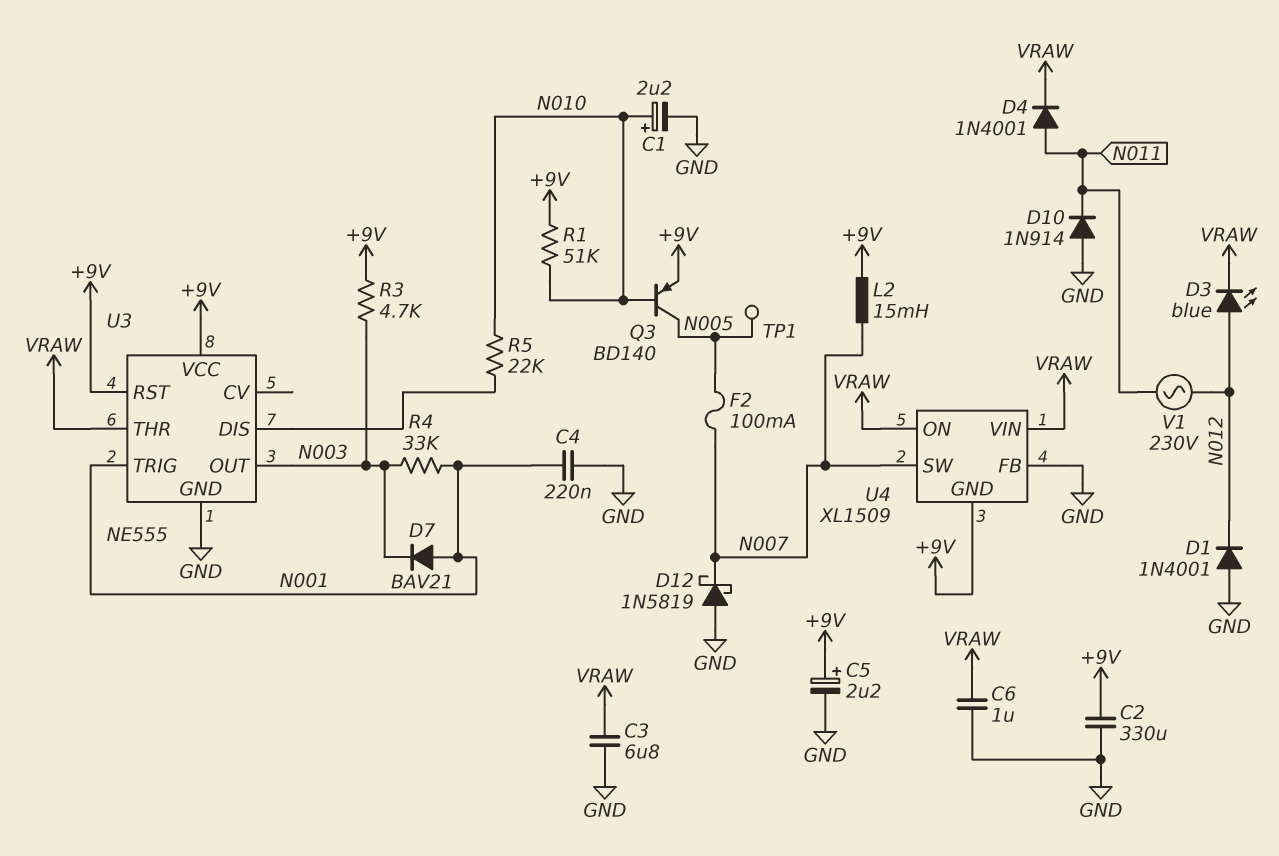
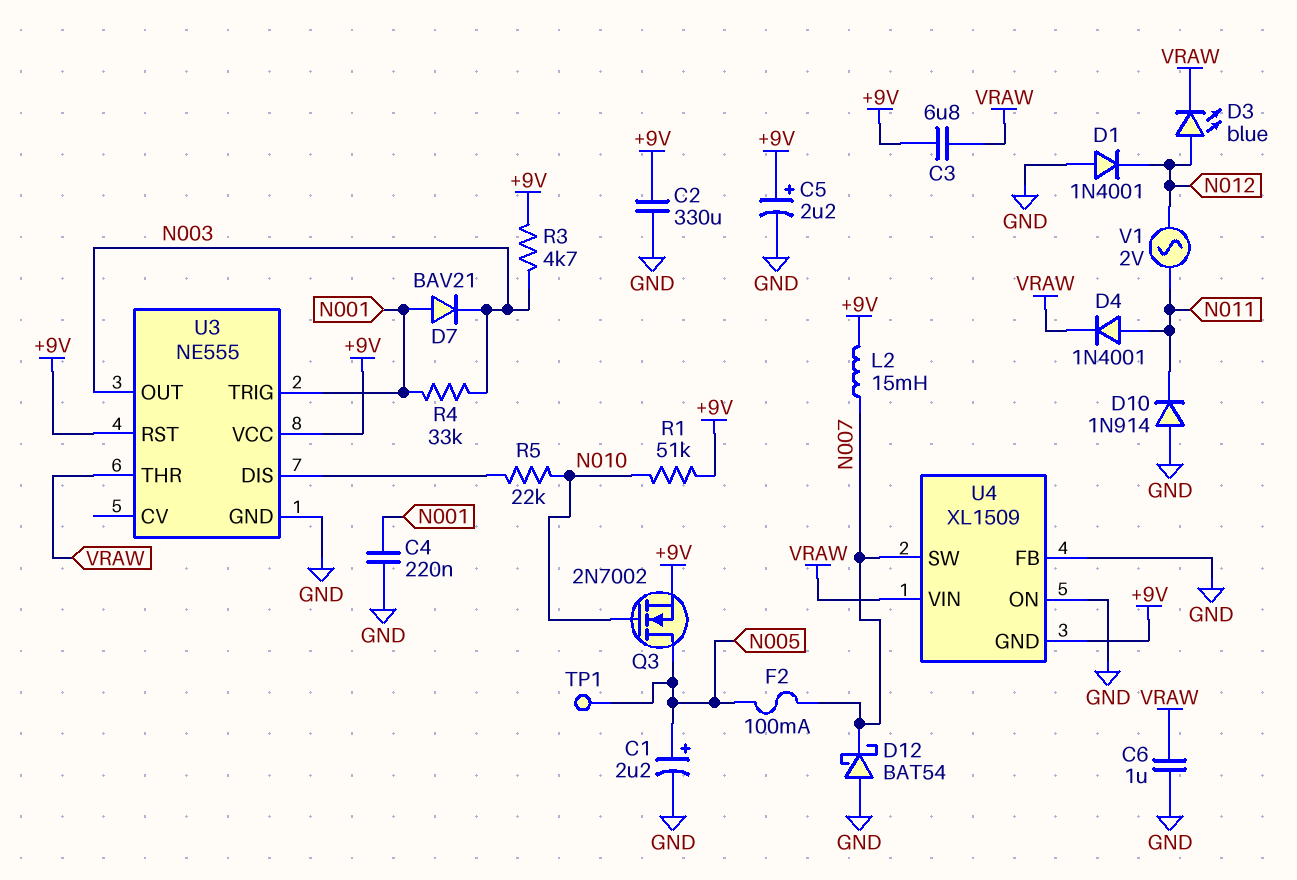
C1: 2.2uF (plus N010, minus GND) -> 2.2uF (plus N005, minus GND)
C3: 6.8uF (GND, VRAW) -> 6.8uF (+9V, VRAW)
D12: schottky 1N5819 (A GND, K N007) -> schottky BAT54 (A GND, K N007)
Q3: PNP BD140 (B N010, C N005, E +9V) -> NMOS 2N7002 (G N010, D N005, S +9V)
U4 pin ON: VRAW -> GND
V1: AC 230V (N011, N012) -> AC 2V (N011, N012)

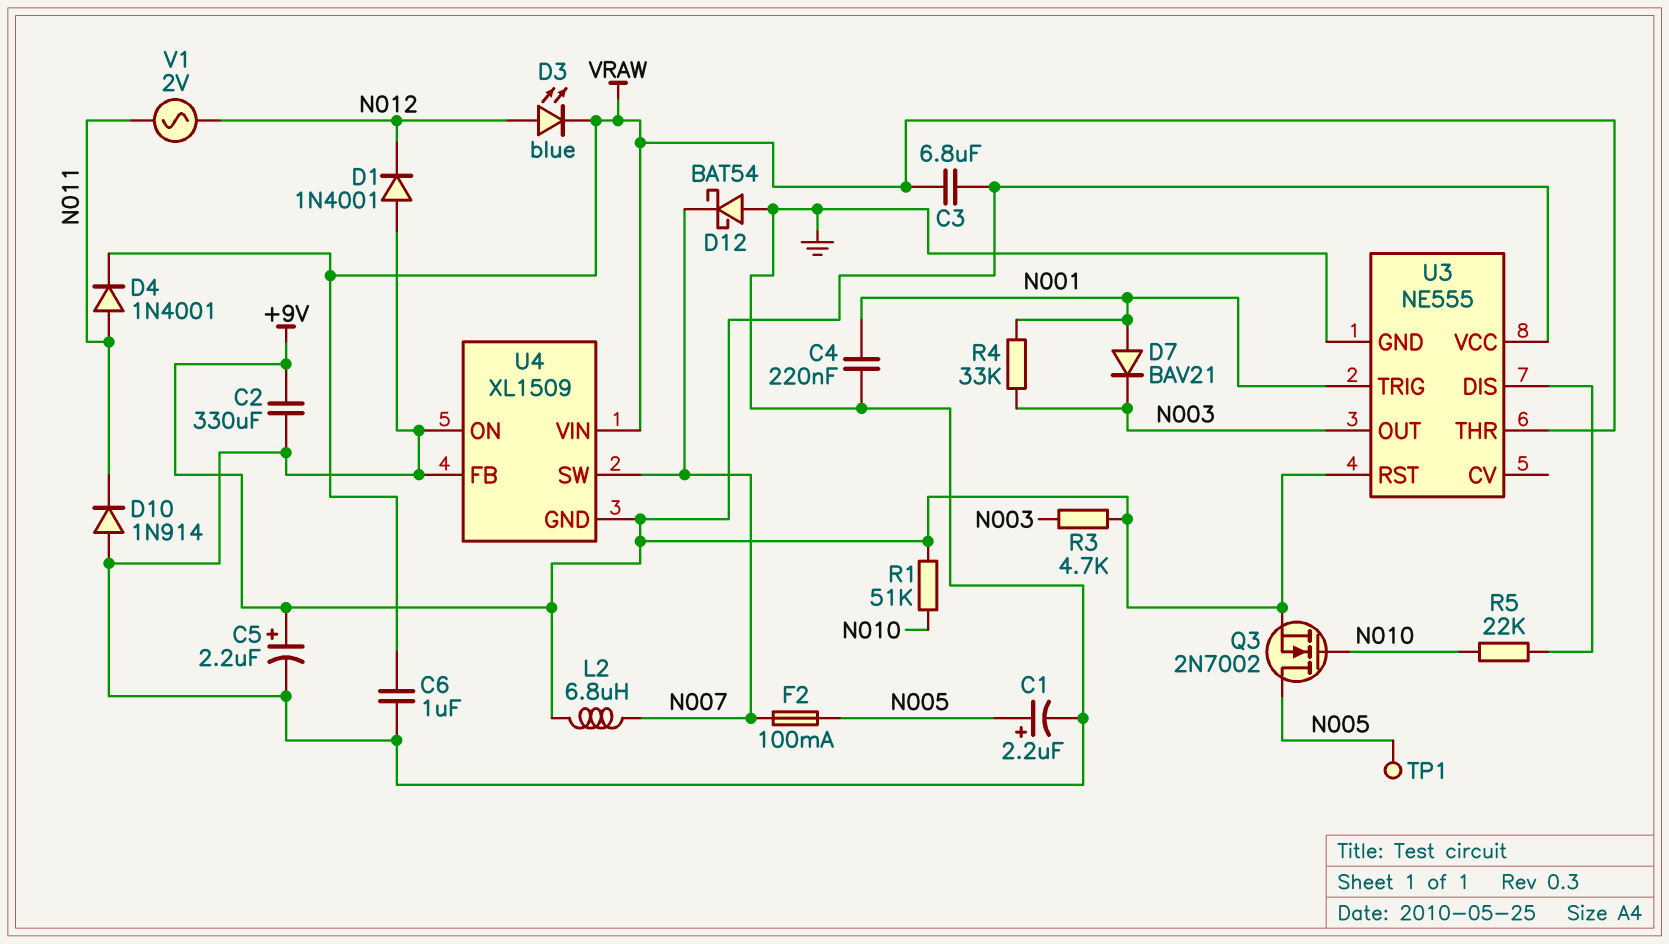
L2: 15mH (+9V, N007) -> 6.8uH (+9V, N007)

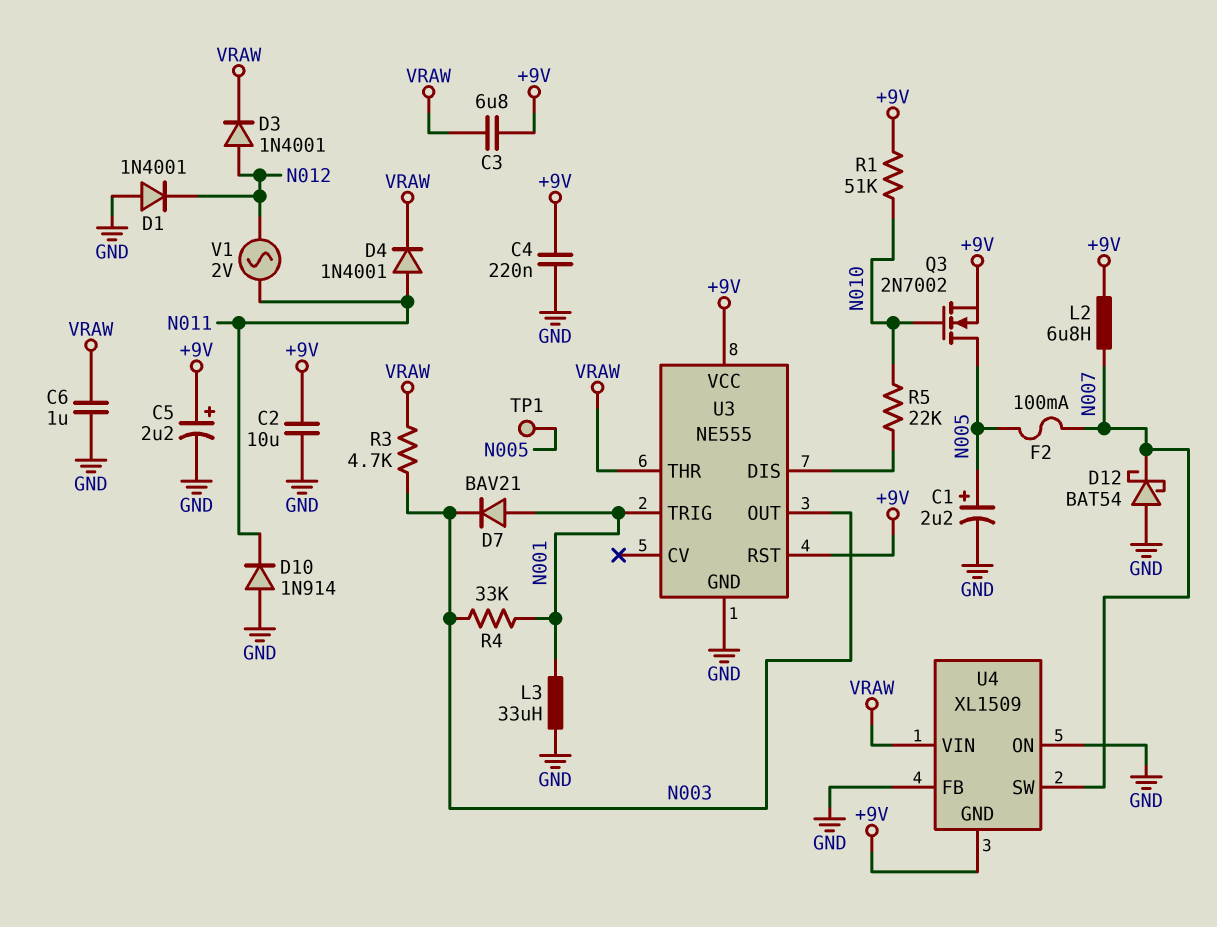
C2: 330uF (+9V, GND) -> 10uF (+9V, GND)
C4: 220nF (GND, N001) -> 220nF (+9V, GND)
D3: LED blue (A N012, K VRAW) -> diode 1N4001 (A N012, K VRAW)
L3: none -> 33uH (GND, N001)
R3: 4.7k (+9V, N003) -> 4.7k (N003, VRAW)

